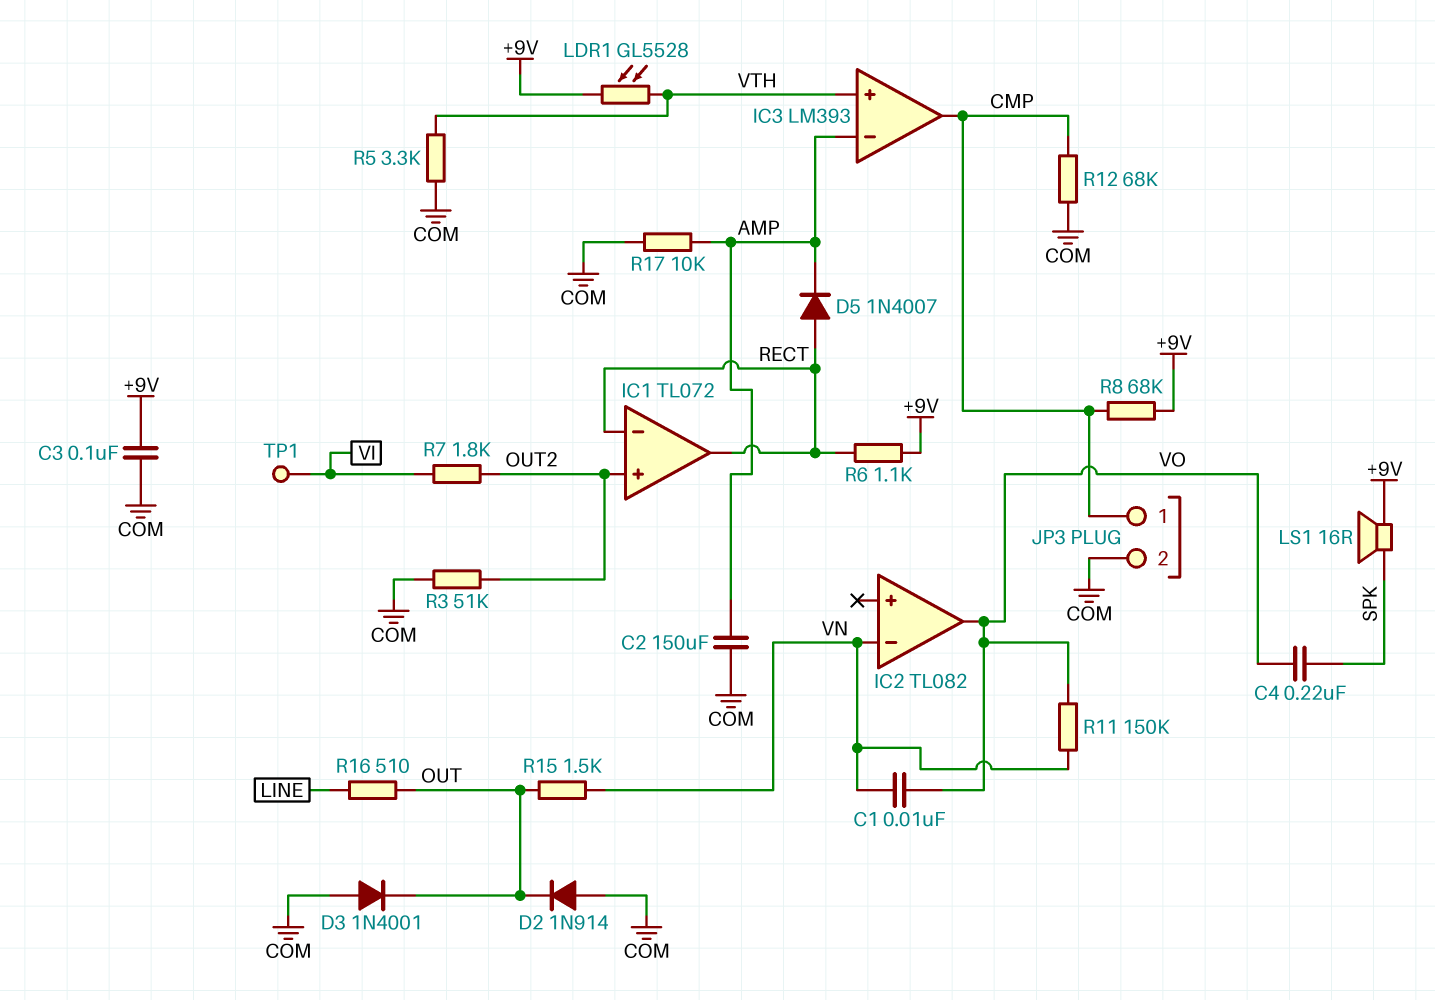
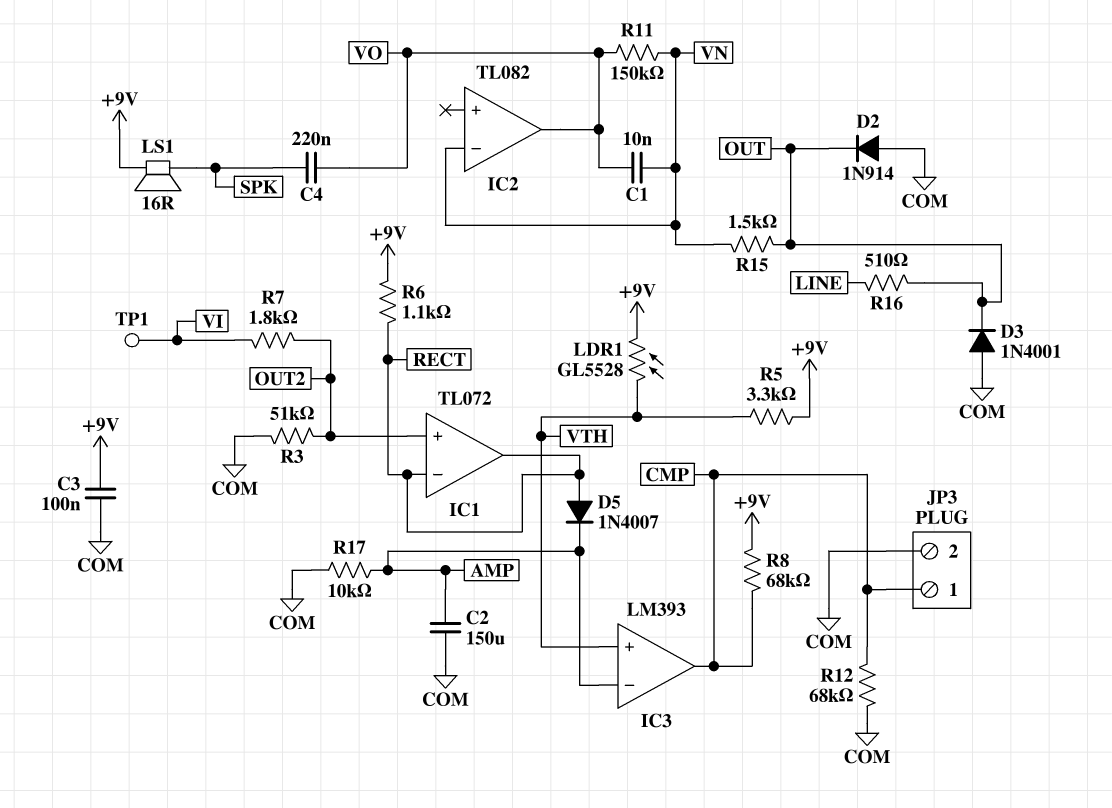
R5: 3.3k (COM, VTH) -> 3.3k (+9V, VTH)

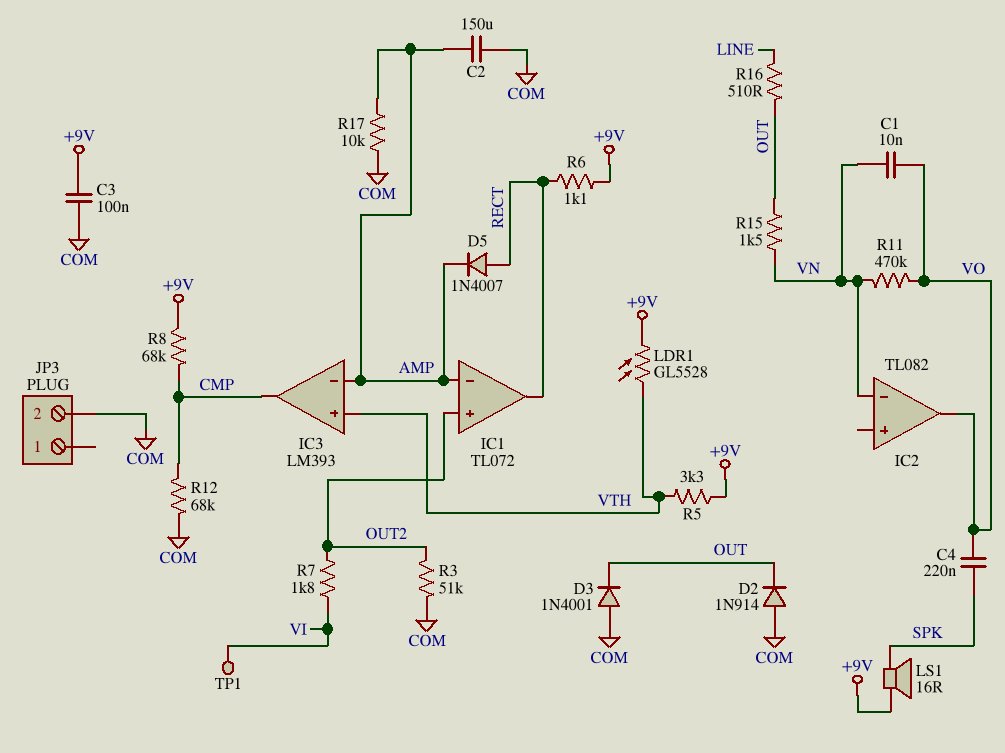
IC1 pin in-: RECT -> AMP
JP3 pin 1: CMP -> none
R11: 150k (VN, VO) -> 470k (VN, VO)

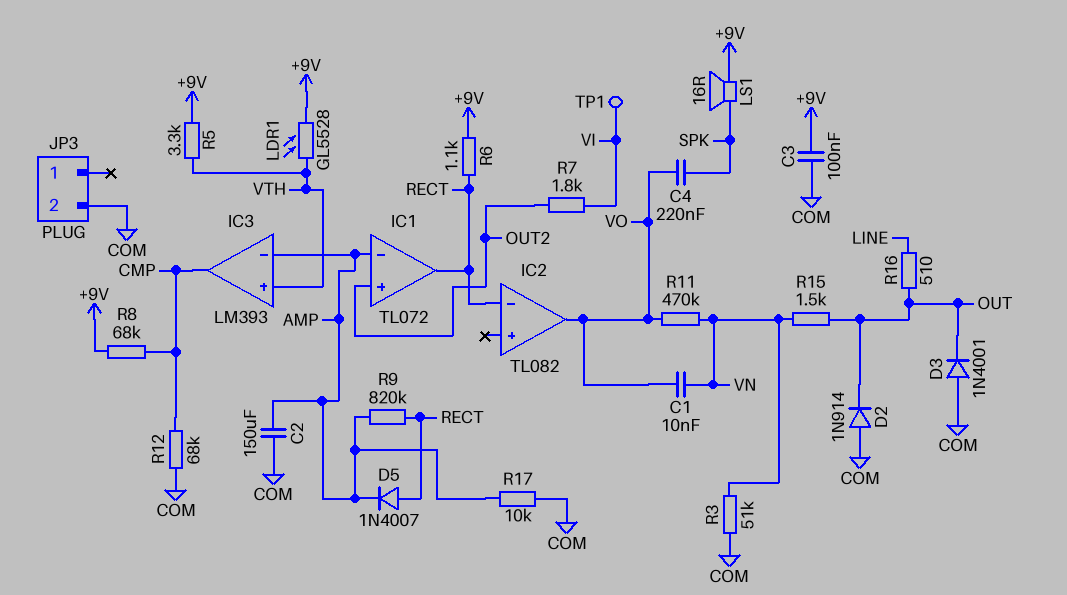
IC2 pin in-: VN -> RECT
R3: 51k (COM, OUT2) -> 51k (COM, VN)
R9: none -> 820k (AMP, RECT)

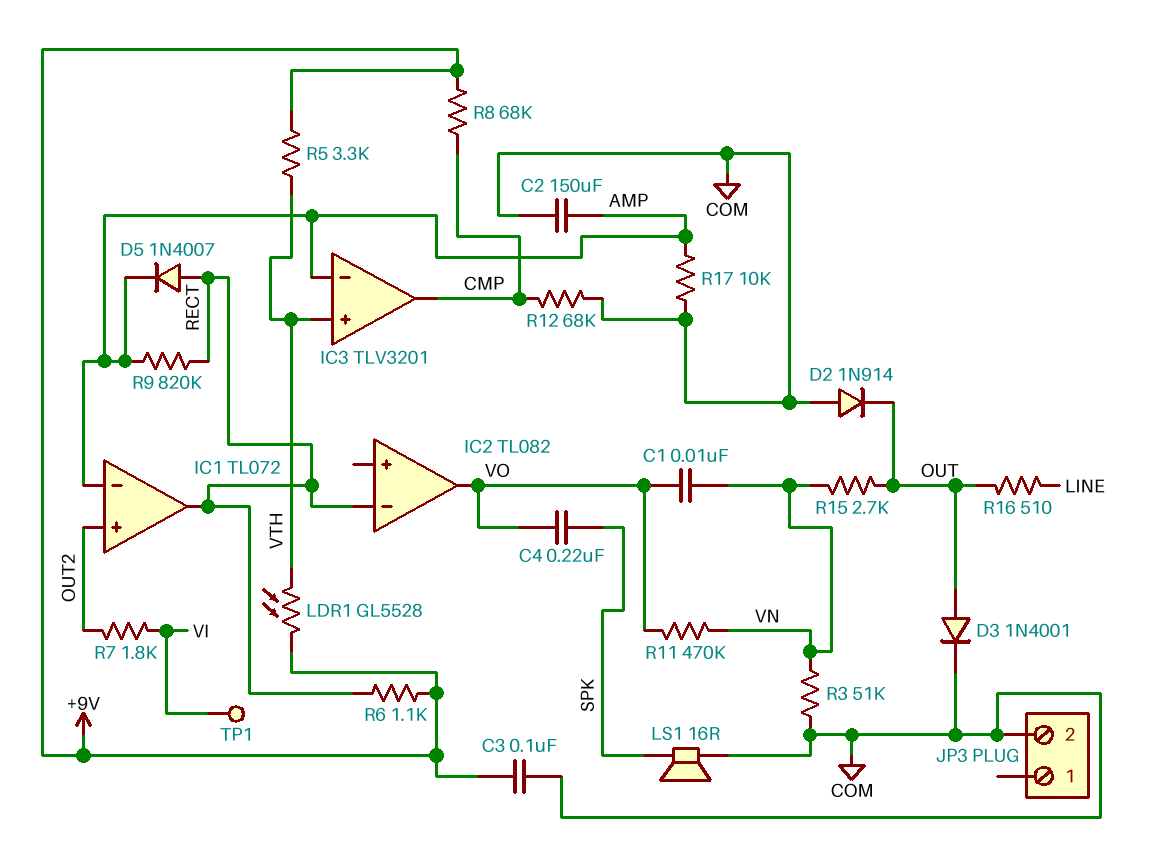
D3: diode 1N4001 (A COM, K OUT) -> diode 1N4001 (A OUT, K COM)
IC3: LM393 -> TLV3201
LS1: speaker 16R (+9V, SPK) -> speaker 16R (COM, SPK)
R15: 1.5k (OUT, VN) -> 2.7k (OUT, VN)

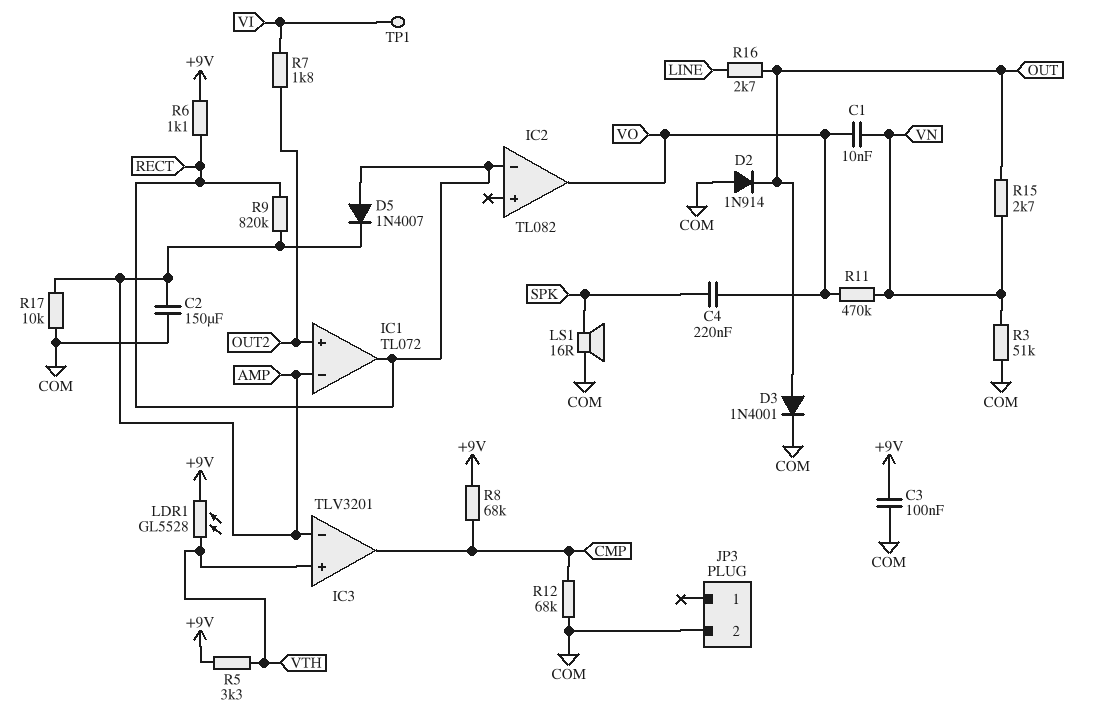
R16: 510 (LINE, OUT) -> 2.7k (LINE, OUT)

